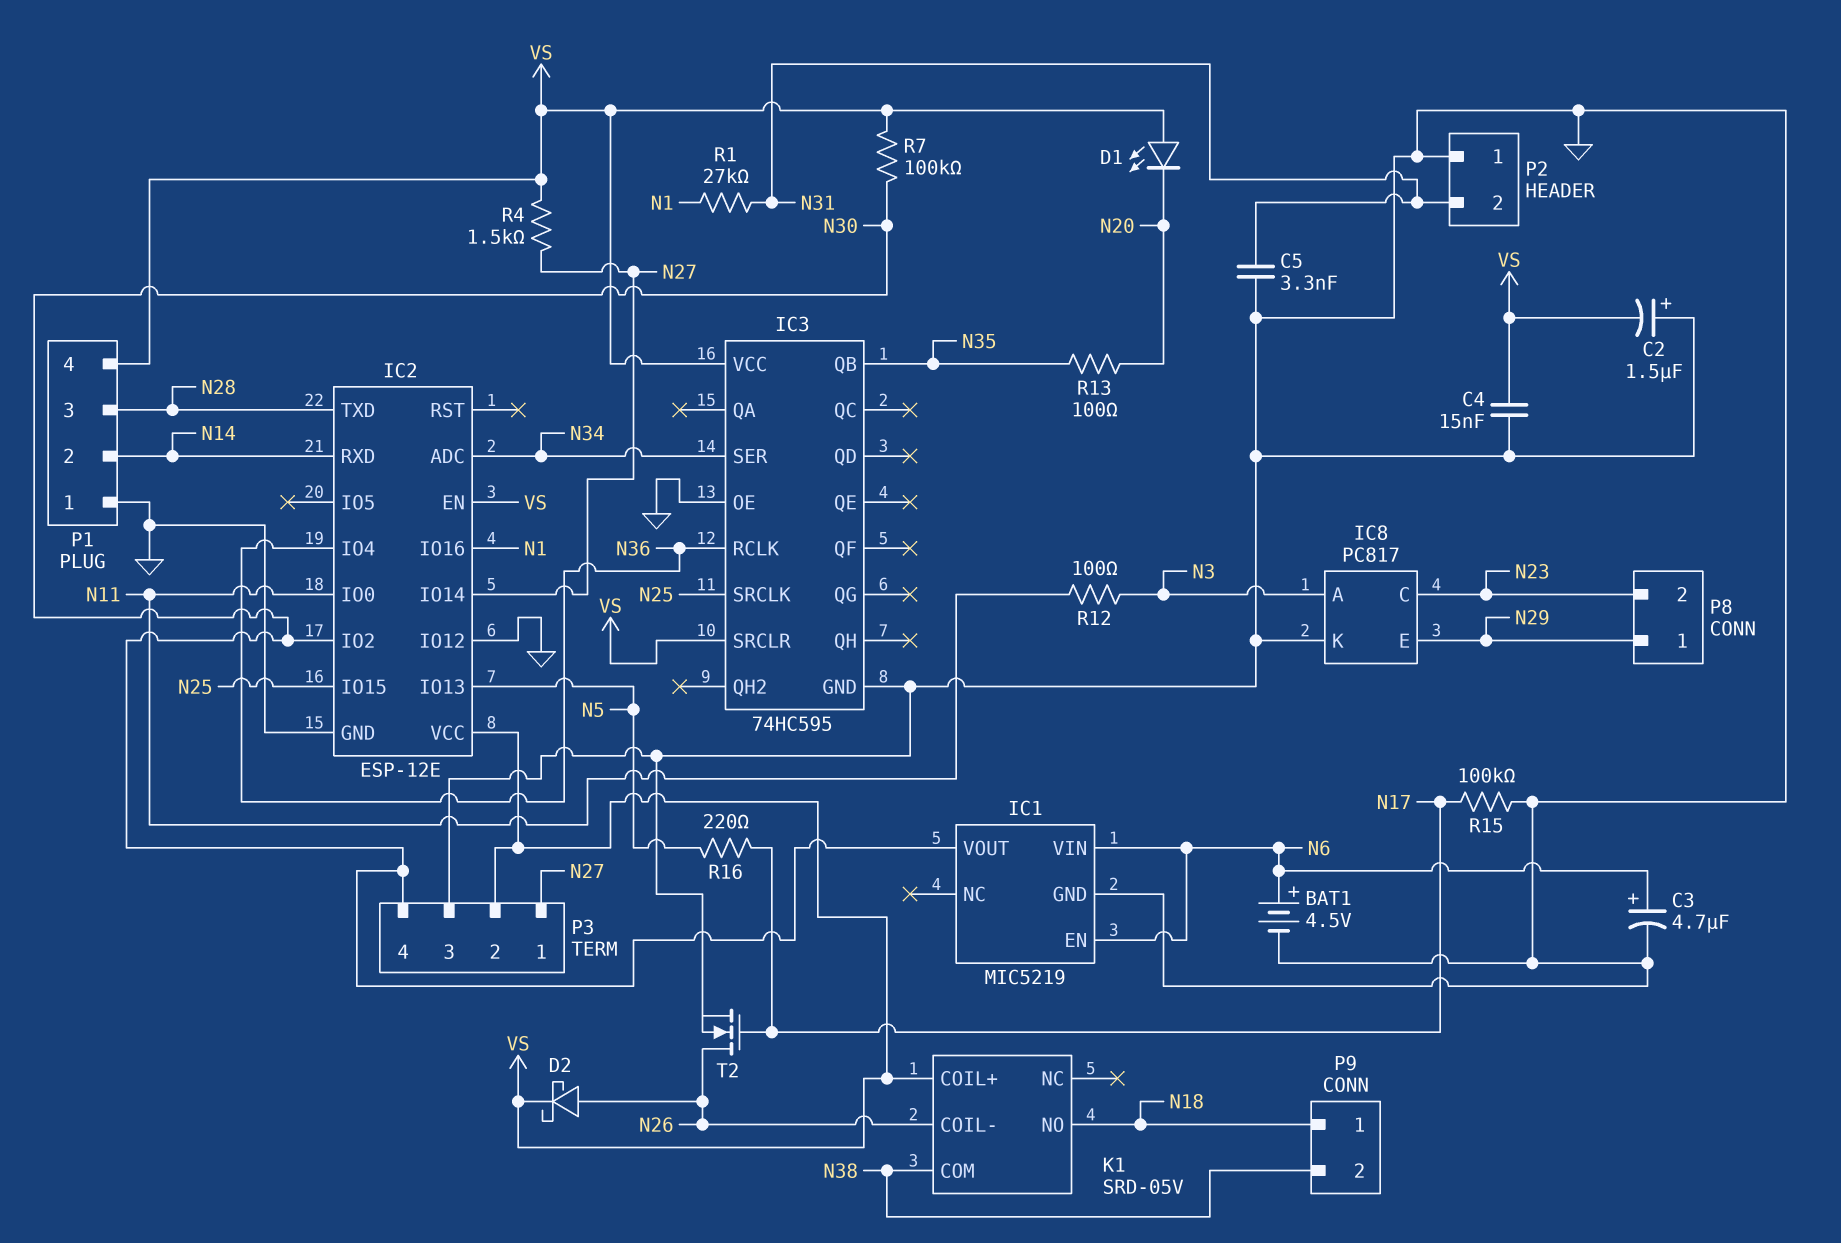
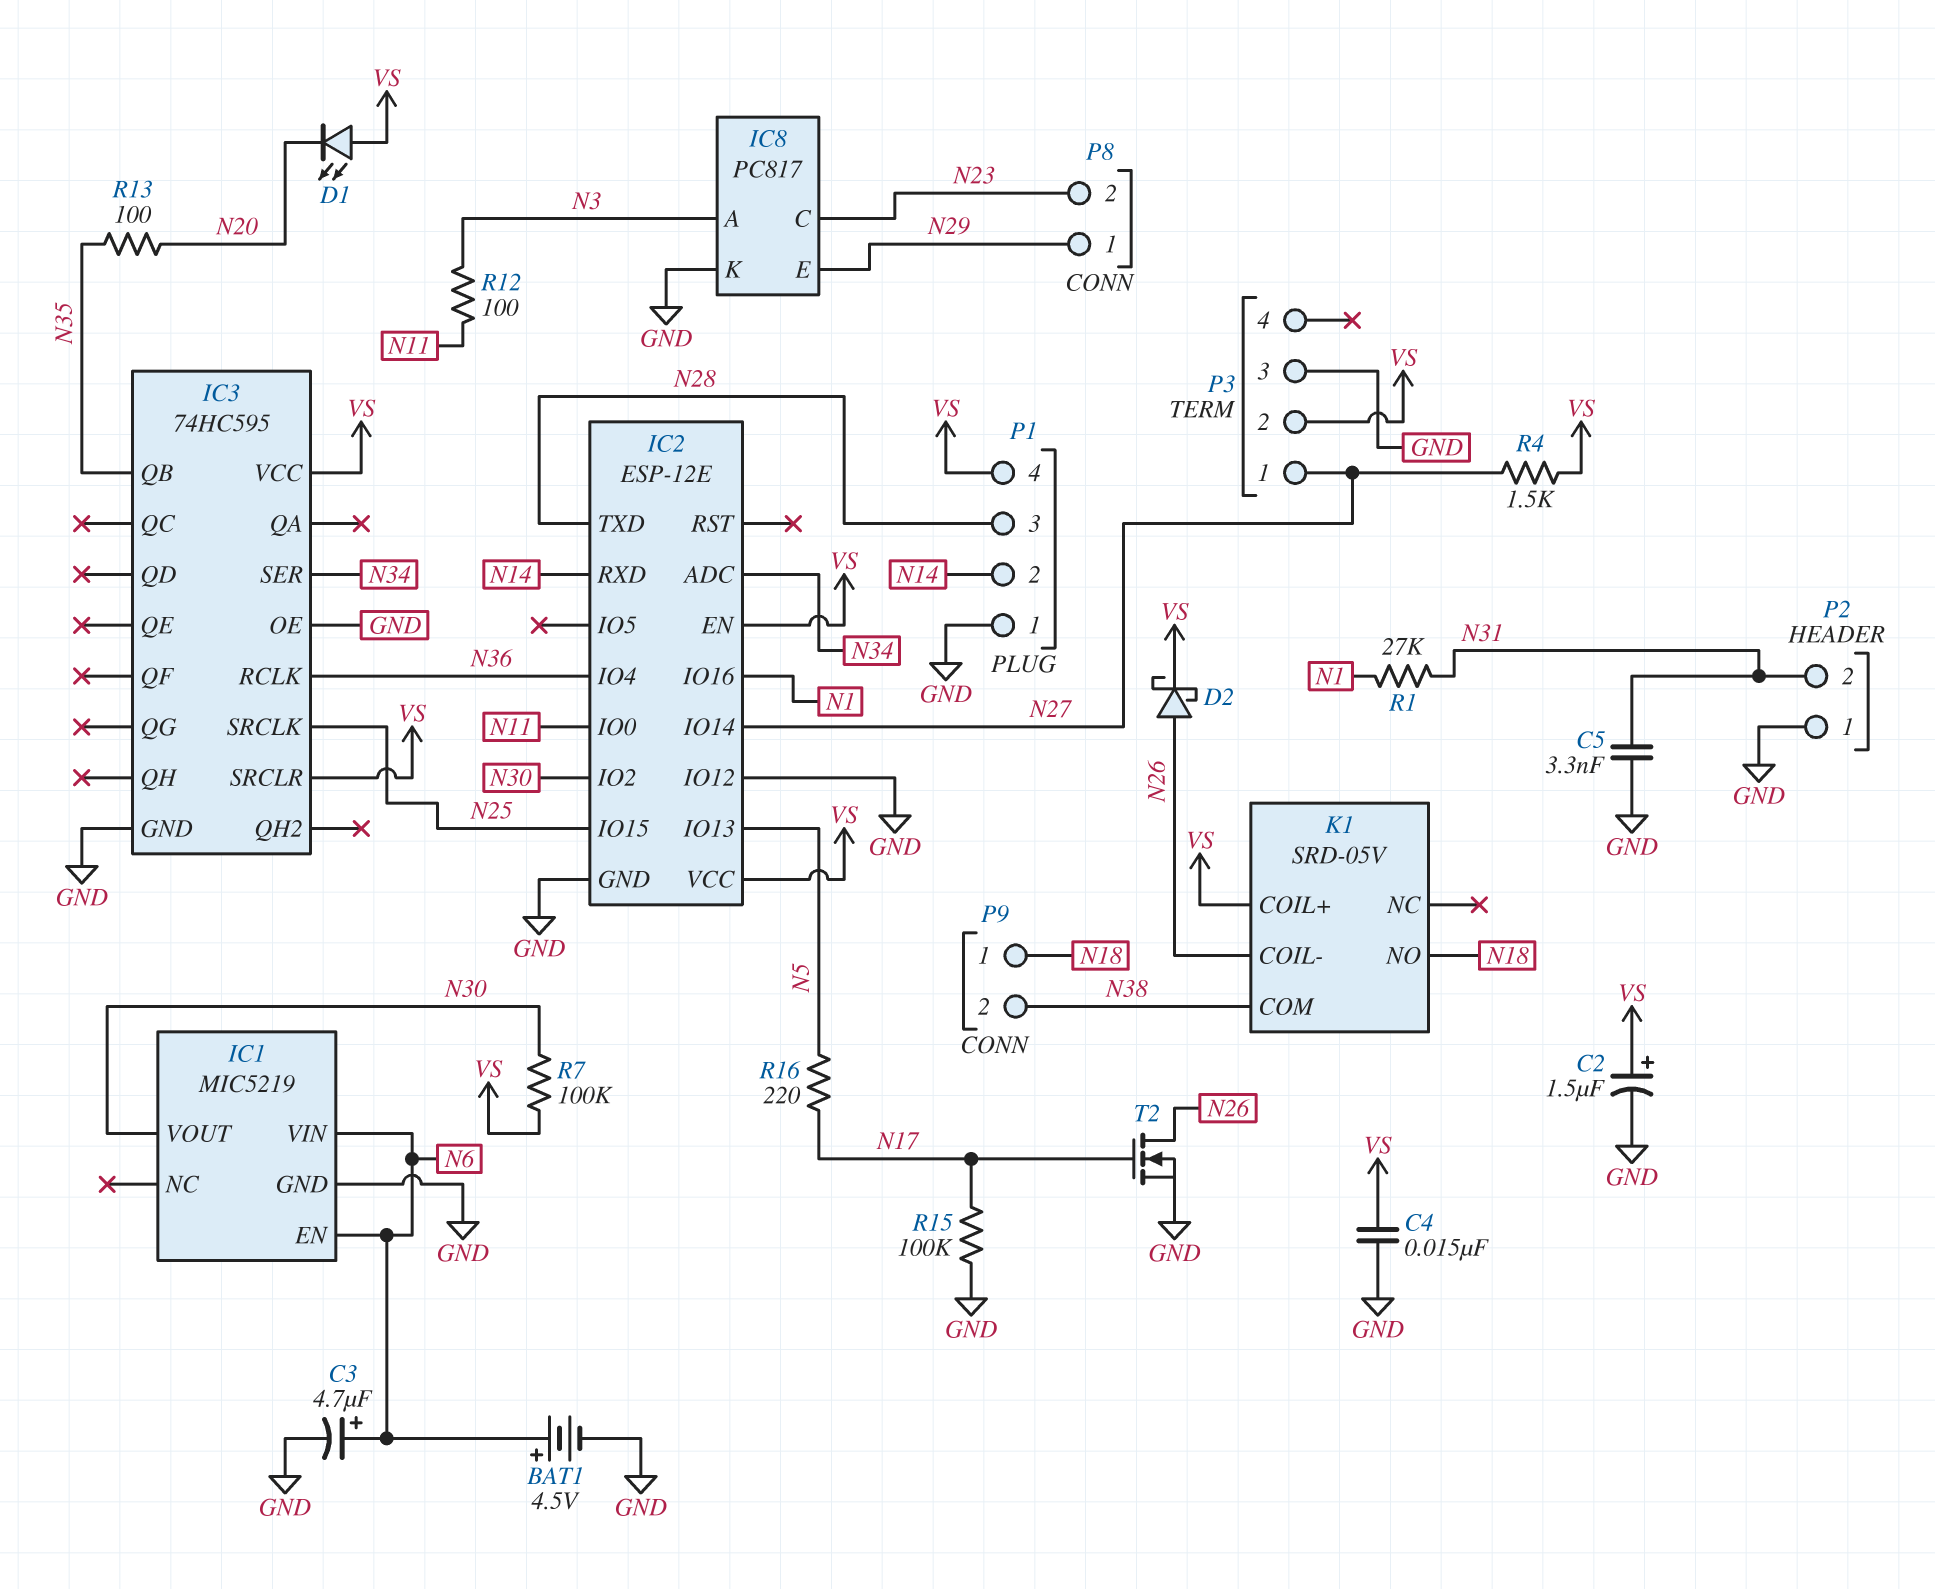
C2: 1.5uF (plus GND, minus VS) -> 1.5uF (plus VS, minus GND)
P3 pin 4: N30 -> none

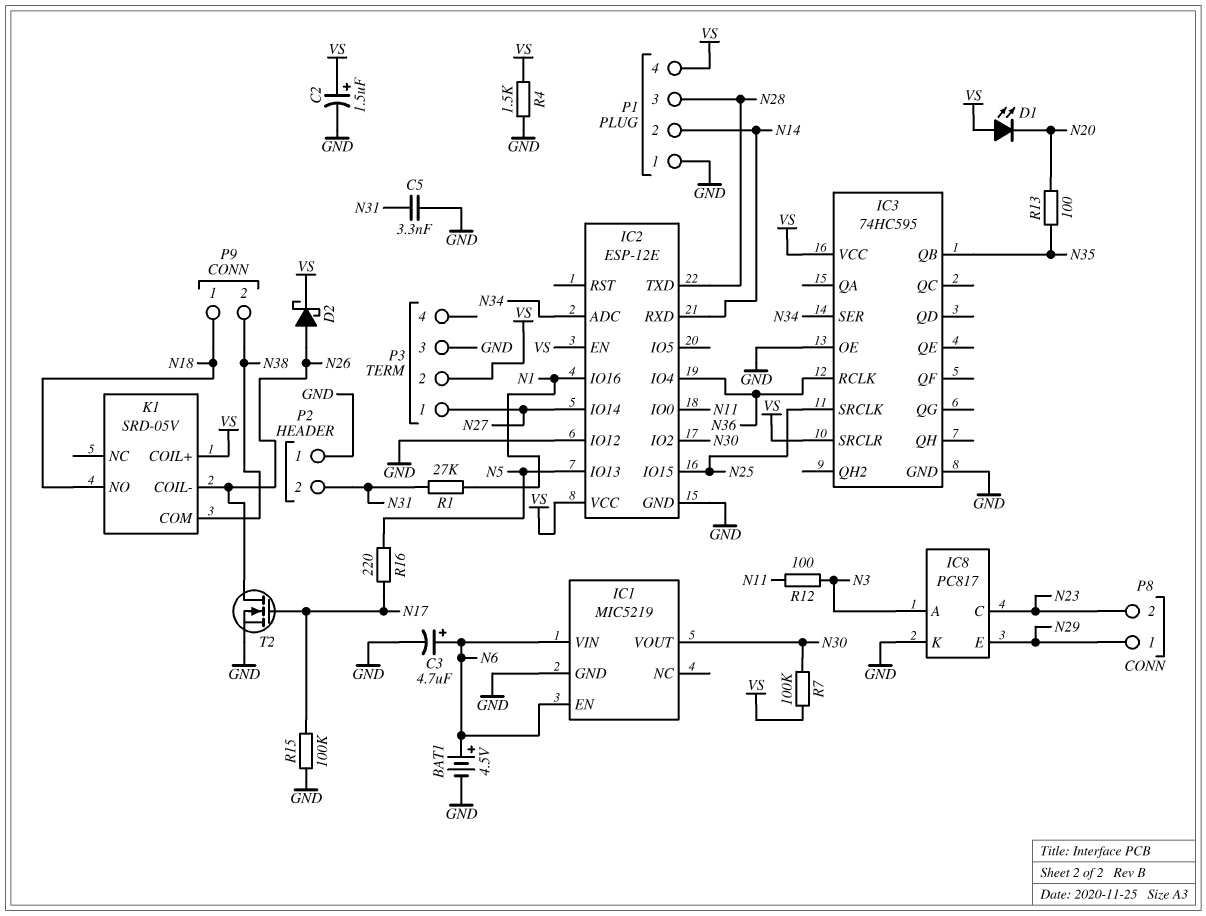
C4: 15nF (GND, VS) -> none
R4: 1.5k (N27, VS) -> 1.5k (GND, VS)

